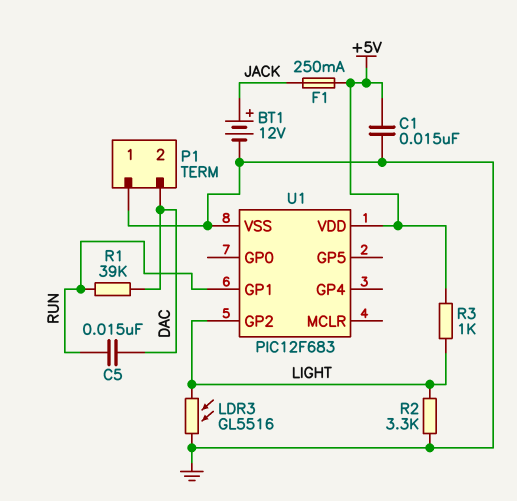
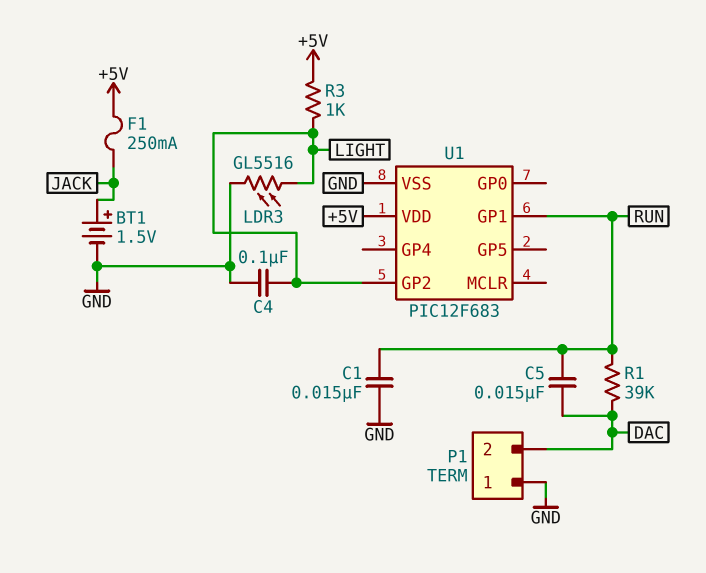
BT1: 12V (plus JACK, minus GND) -> 1.5V (plus JACK, minus GND)
C1: 15nF (+5V, GND) -> 15nF (GND, RUN)
C4: none -> 100nF (GND, LIGHT)
R2: 3.3k (GND, LIGHT) -> none

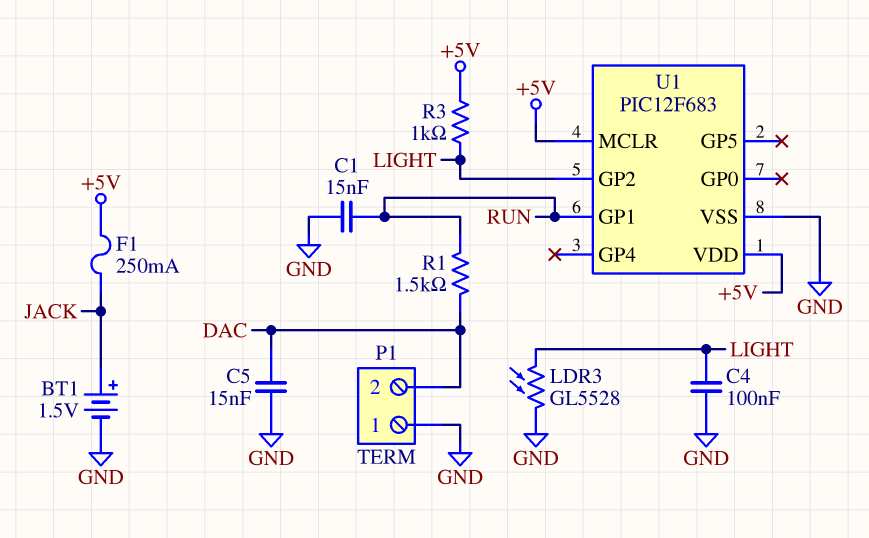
C5: 15nF (DAC, RUN) -> 15nF (DAC, GND)
LDR3: GL5516 (GND, LIGHT) -> GL5528 (GND, LIGHT)
R1: 39k (DAC, RUN) -> 1.5k (DAC, RUN)
U1 pin MCLR: none -> +5V

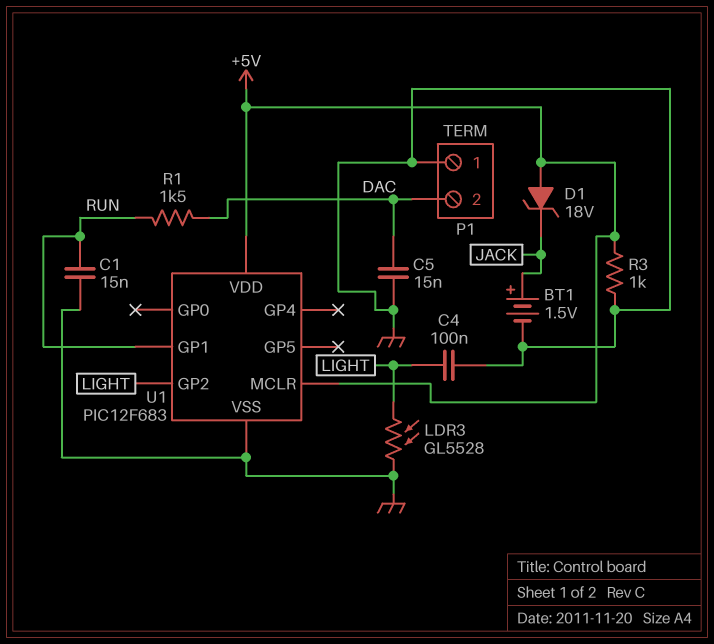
D1: none -> zener 18V (A +5V, K JACK)
F1: 250mA (+5V, JACK) -> none
R3: 1k (+5V, LIGHT) -> 1k (+5V, GND)

